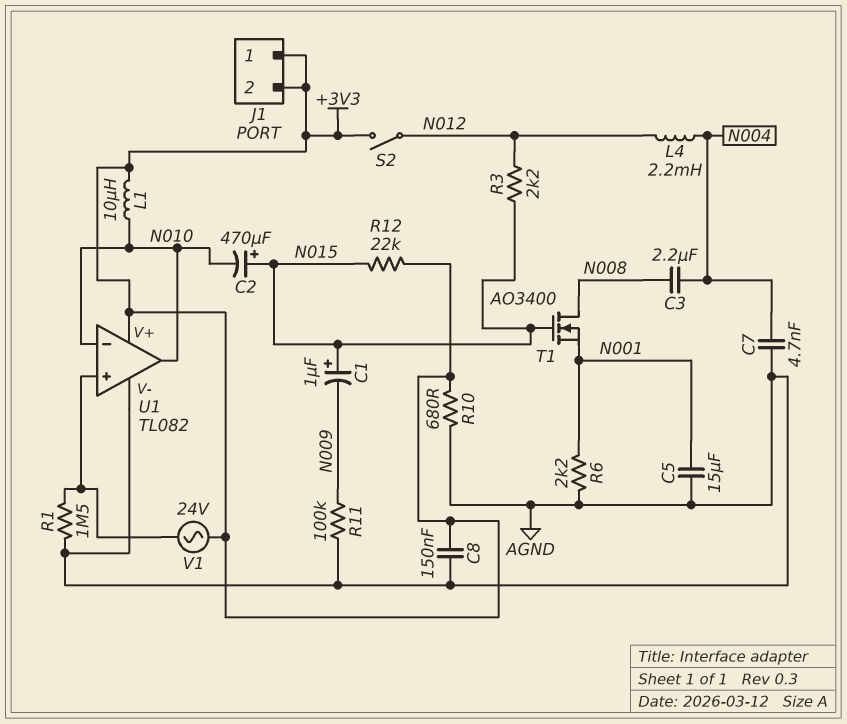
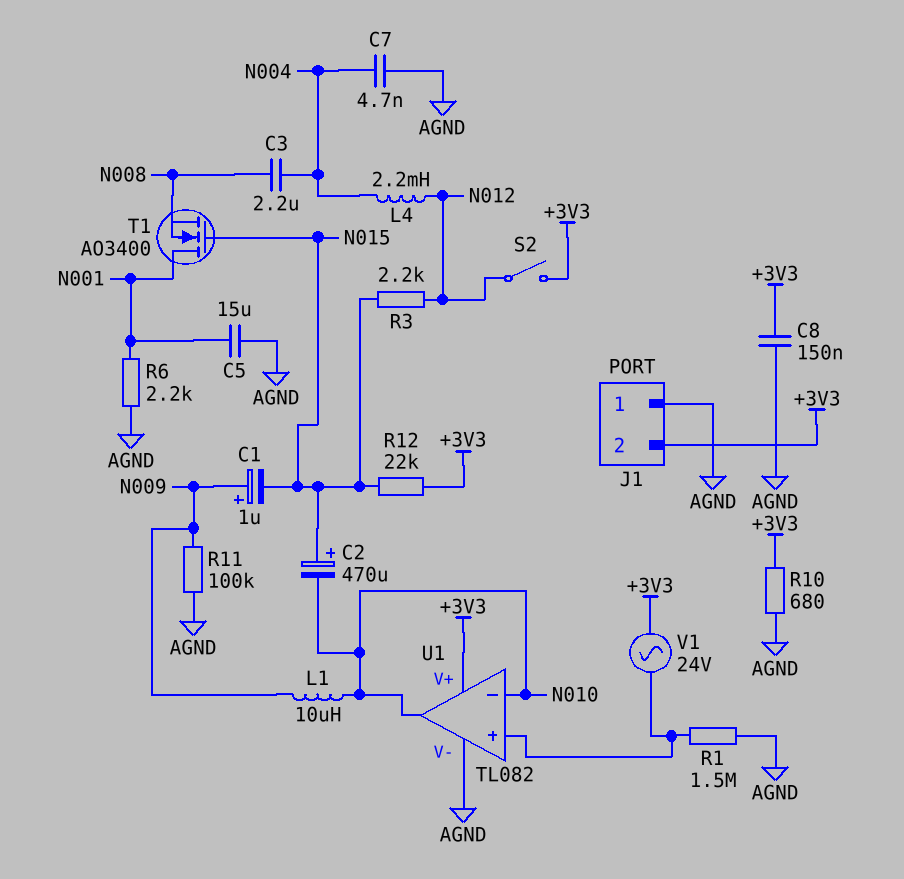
C1: 1uF (plus N015, minus N009) -> 1uF (plus N009, minus N015)
J1 pin 1: +3V3 -> AGND
L1: 10uH (+3V3, N010) -> 10uH (N009, N010)
T1: NMOS AO3400 (G N015, D N008, S N001) -> NMOS AO3400 (G N015, D N001, S N008)

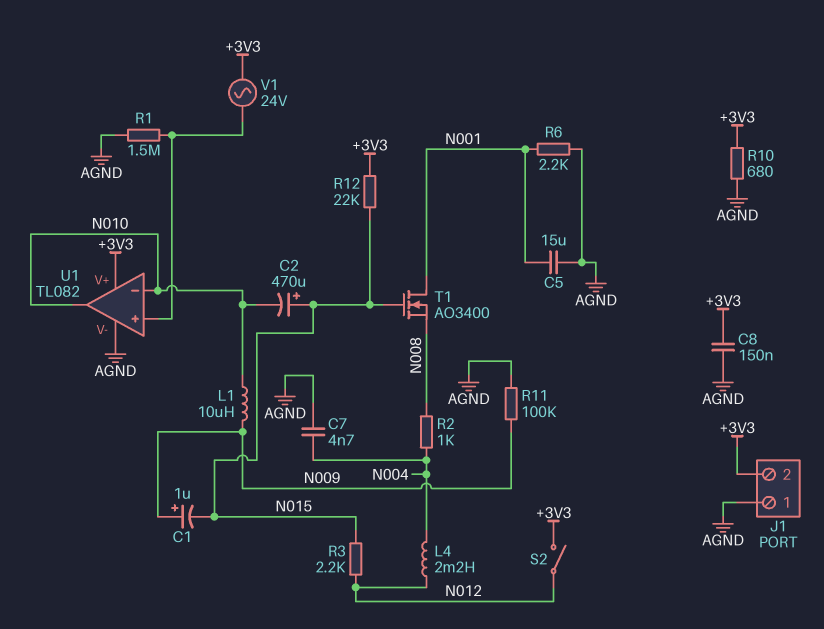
C3: 2.2uF (N004, N008) -> none
R2: none -> 1k (N004, N008)

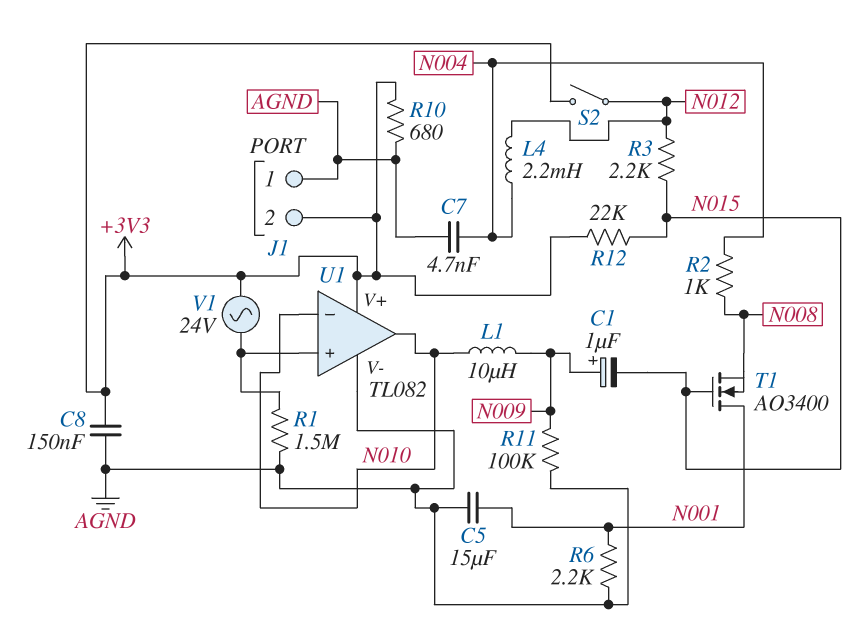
C2: 470uF (plus N015, minus N010) -> none

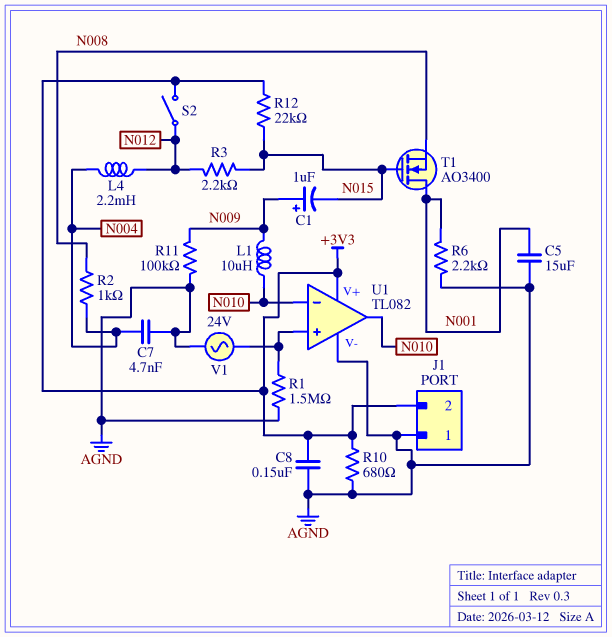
V1: AC 24V (+3V3, U1/in+) -> AC 24V (AGND, U1/in+)

